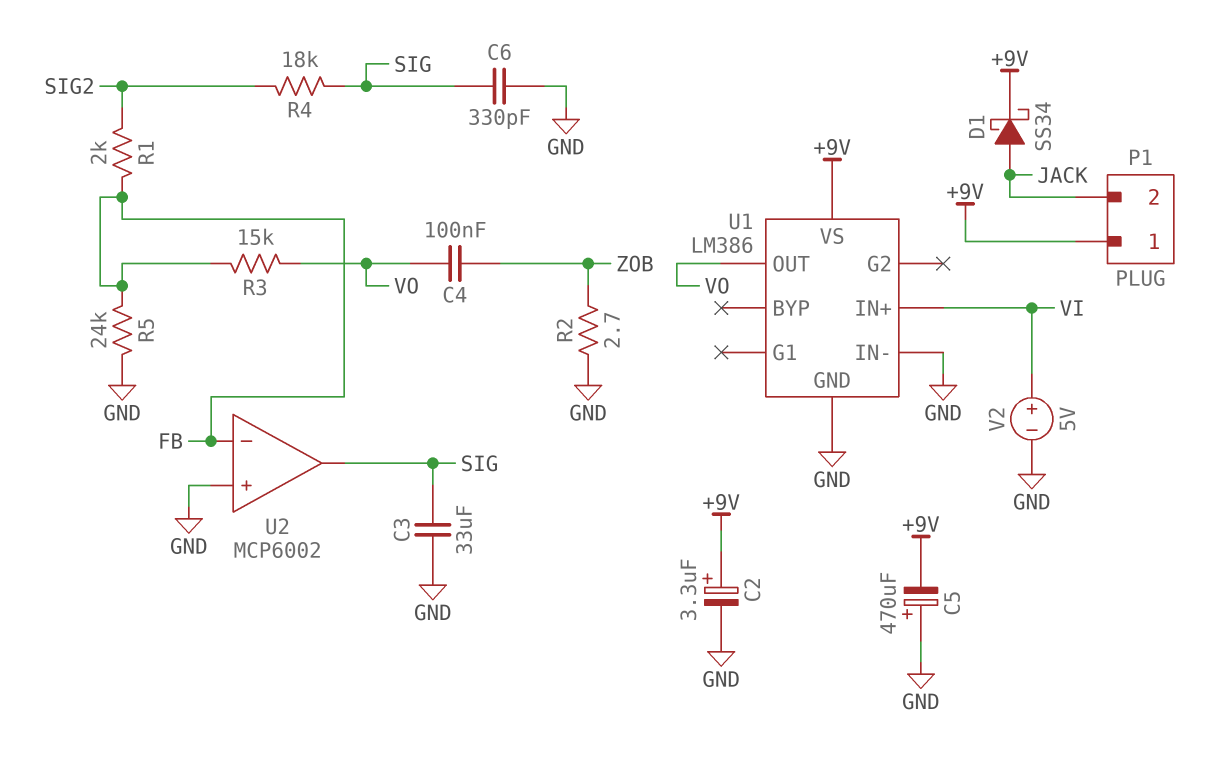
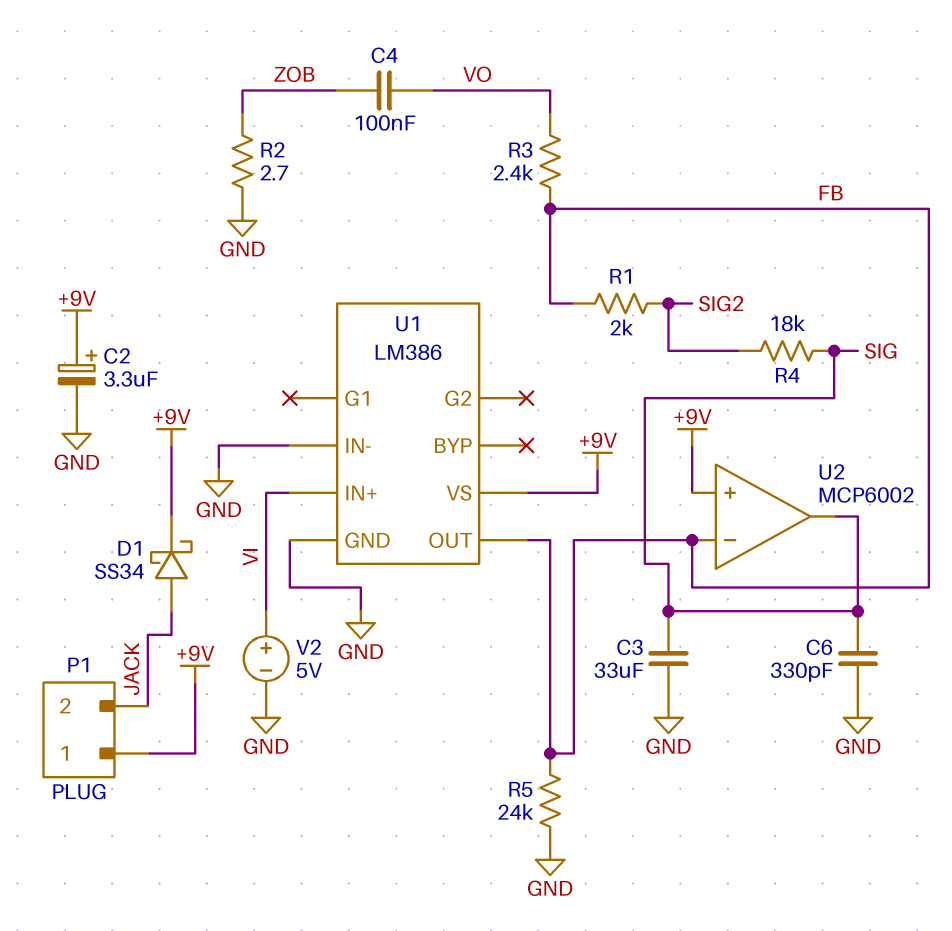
C5: 470uF (plus GND, minus +9V) -> none
R3: 15k (FB, VO) -> 2.4k (FB, VO)
U1 pin OUT: VO -> FB
U2 pin in+: GND -> +9V

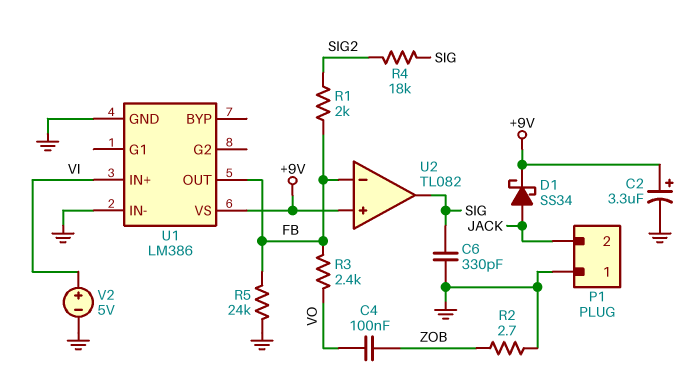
C3: 33uF (GND, SIG) -> none
P1 pin 1: +9V -> GND
U2: MCP6002 -> TL082

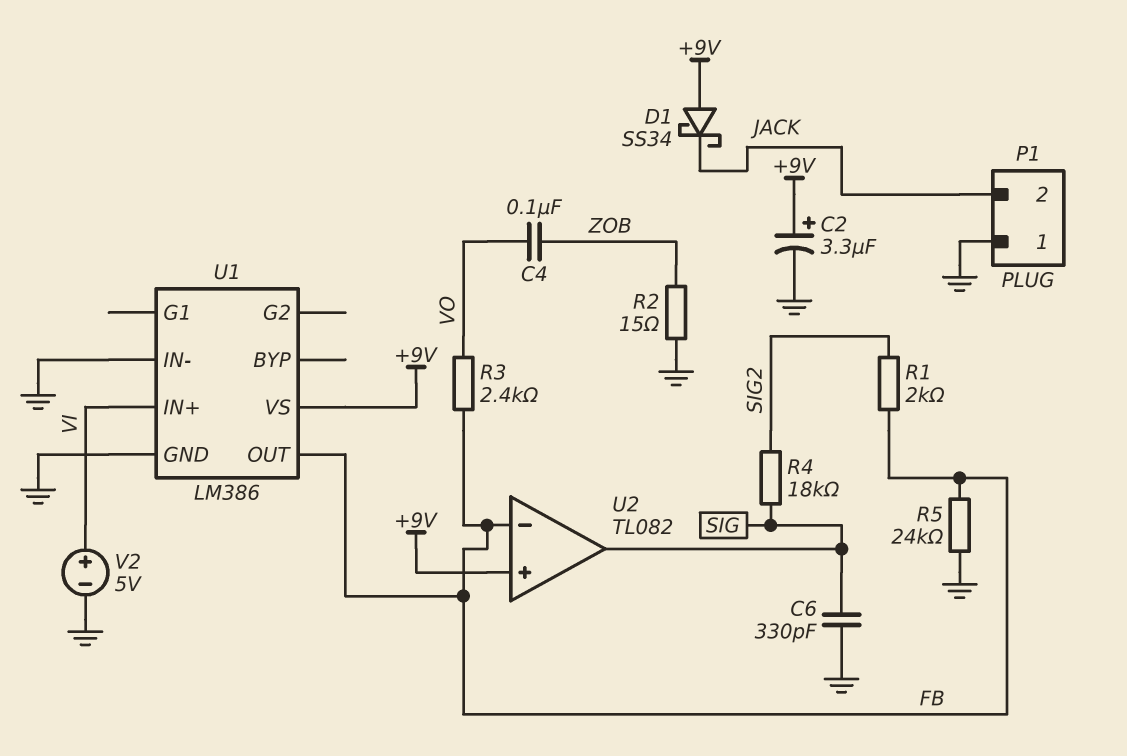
D1: schottky SS34 (A JACK, K +9V) -> schottky SS34 (A +9V, K JACK)
R2: 2.7 (GND, ZOB) -> 15 (GND, ZOB)

